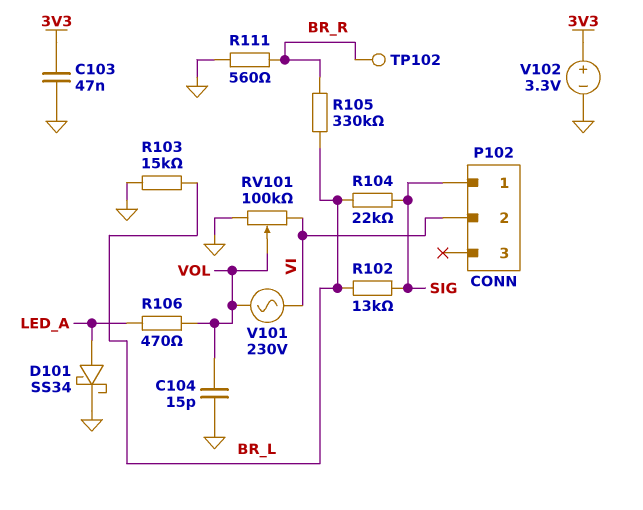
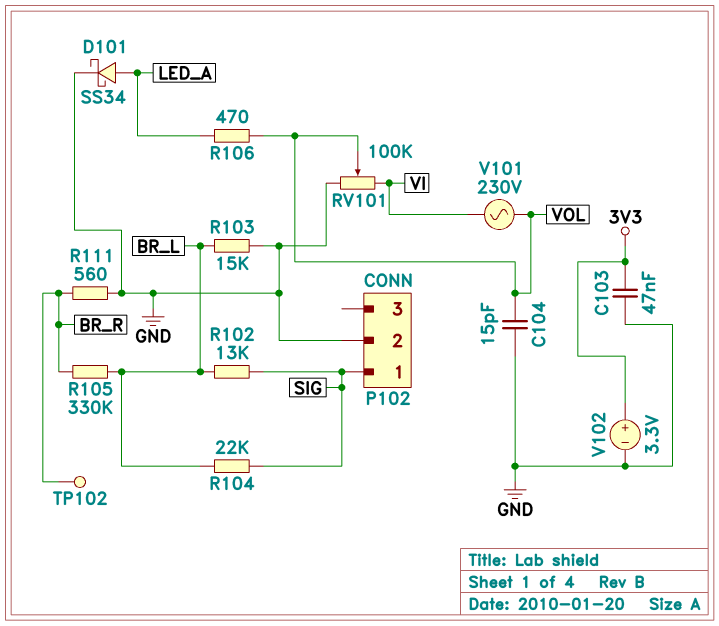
P102 pin 2: VI -> GND

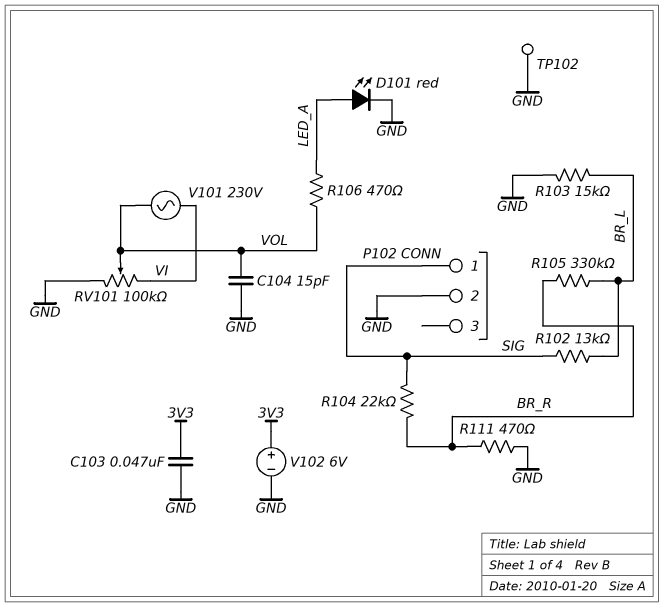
D101: schottky SS34 (A LED_A, K GND) -> LED red (A LED_A, K GND)
R104: 22k (BR_L, SIG) -> 22k (BR_R, SIG)
R111: 560 (BR_R, GND) -> 470 (BR_R, GND)
TP102: test point (BR_R) -> test point (GND)
V102: 3.3V (plus 3V3, minus GND) -> 6V (plus 3V3, minus GND)

